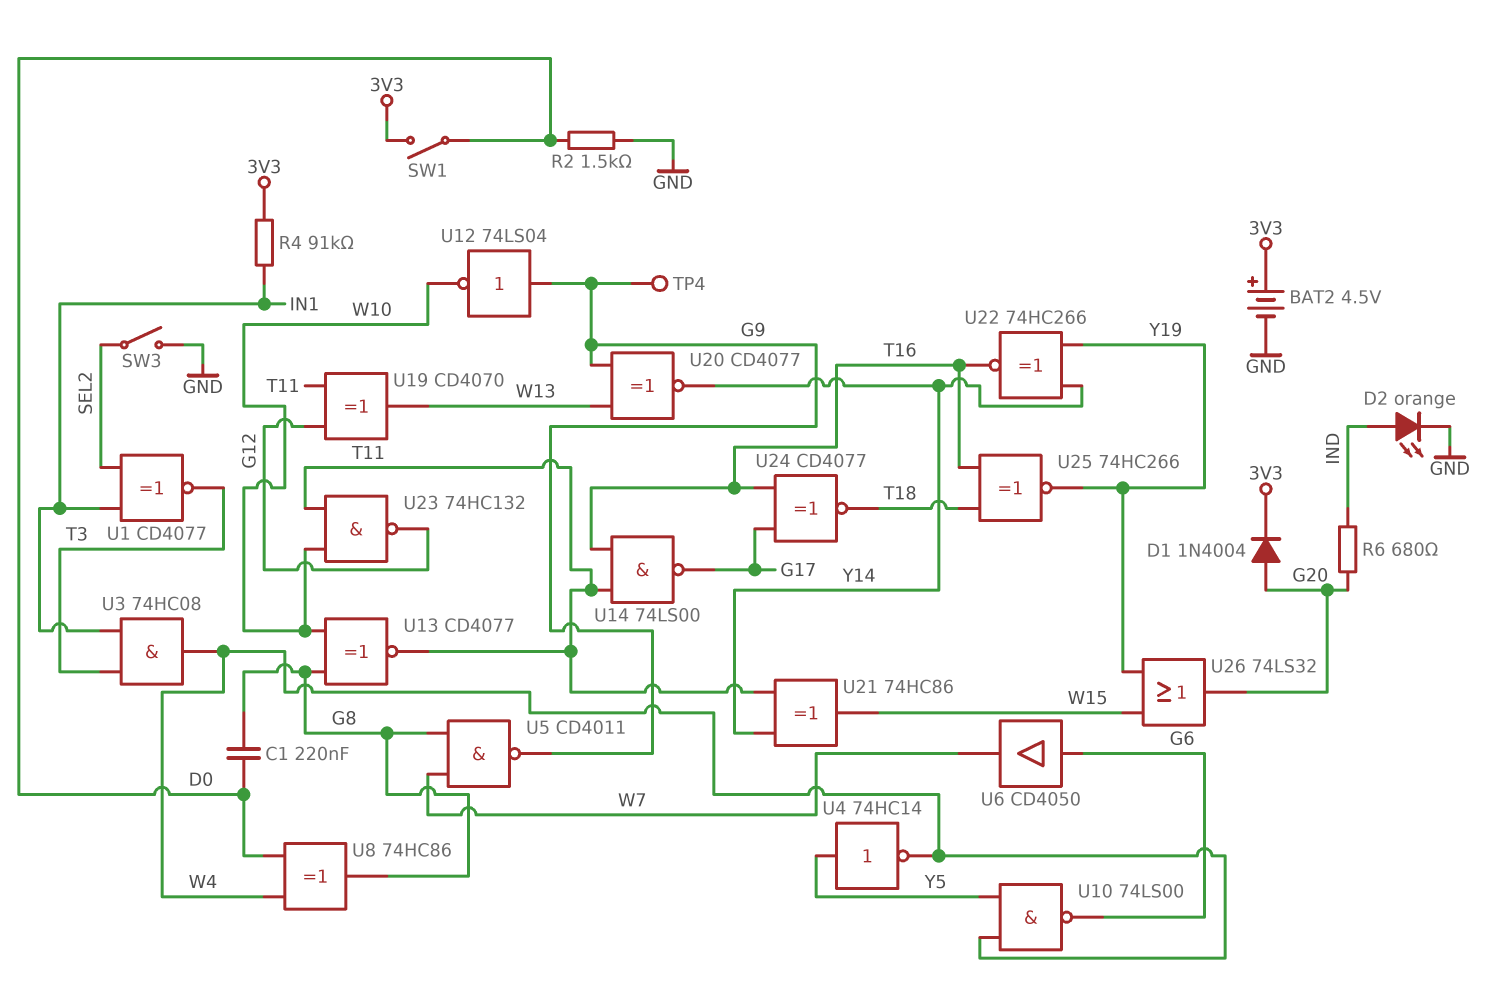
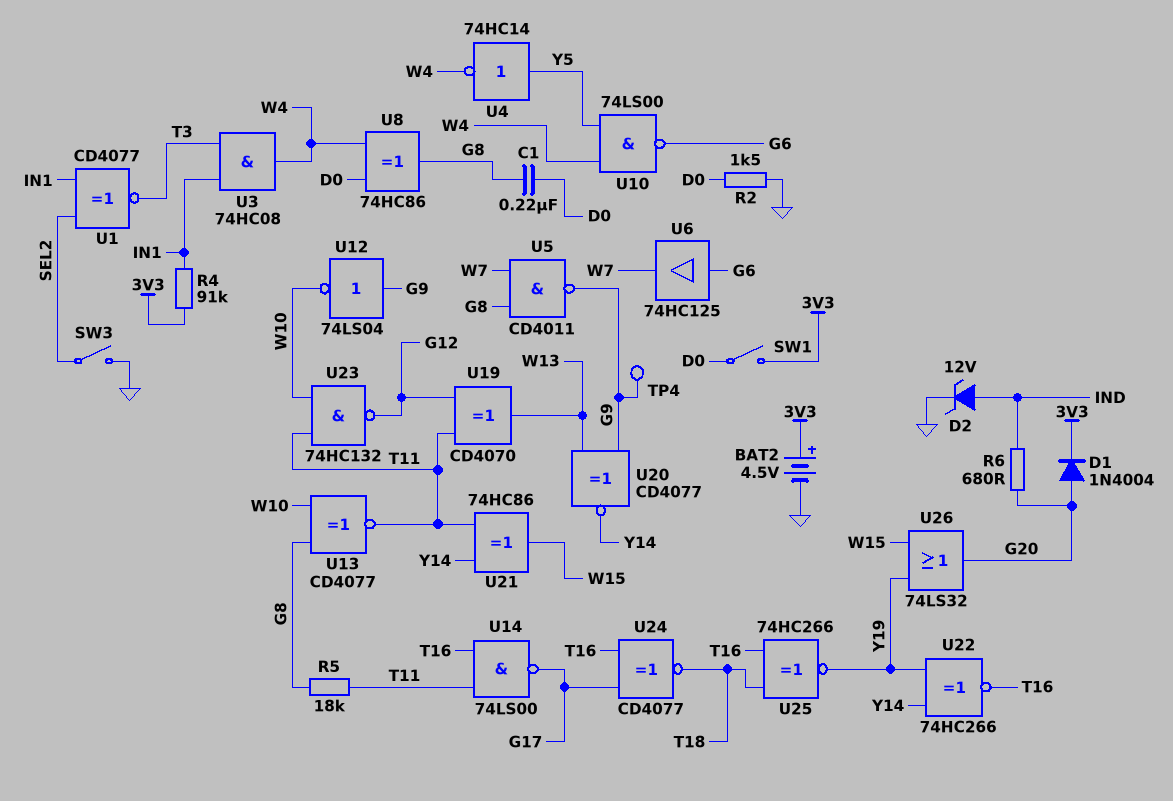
D2: LED orange (A IND, K GND) -> zener 12V (A IND, K GND)
R5: none -> 18k (G8, T11)
U6: buffer CD4050 (in G6, out W7) -> buffer 74HC125 (in G6, out W7)

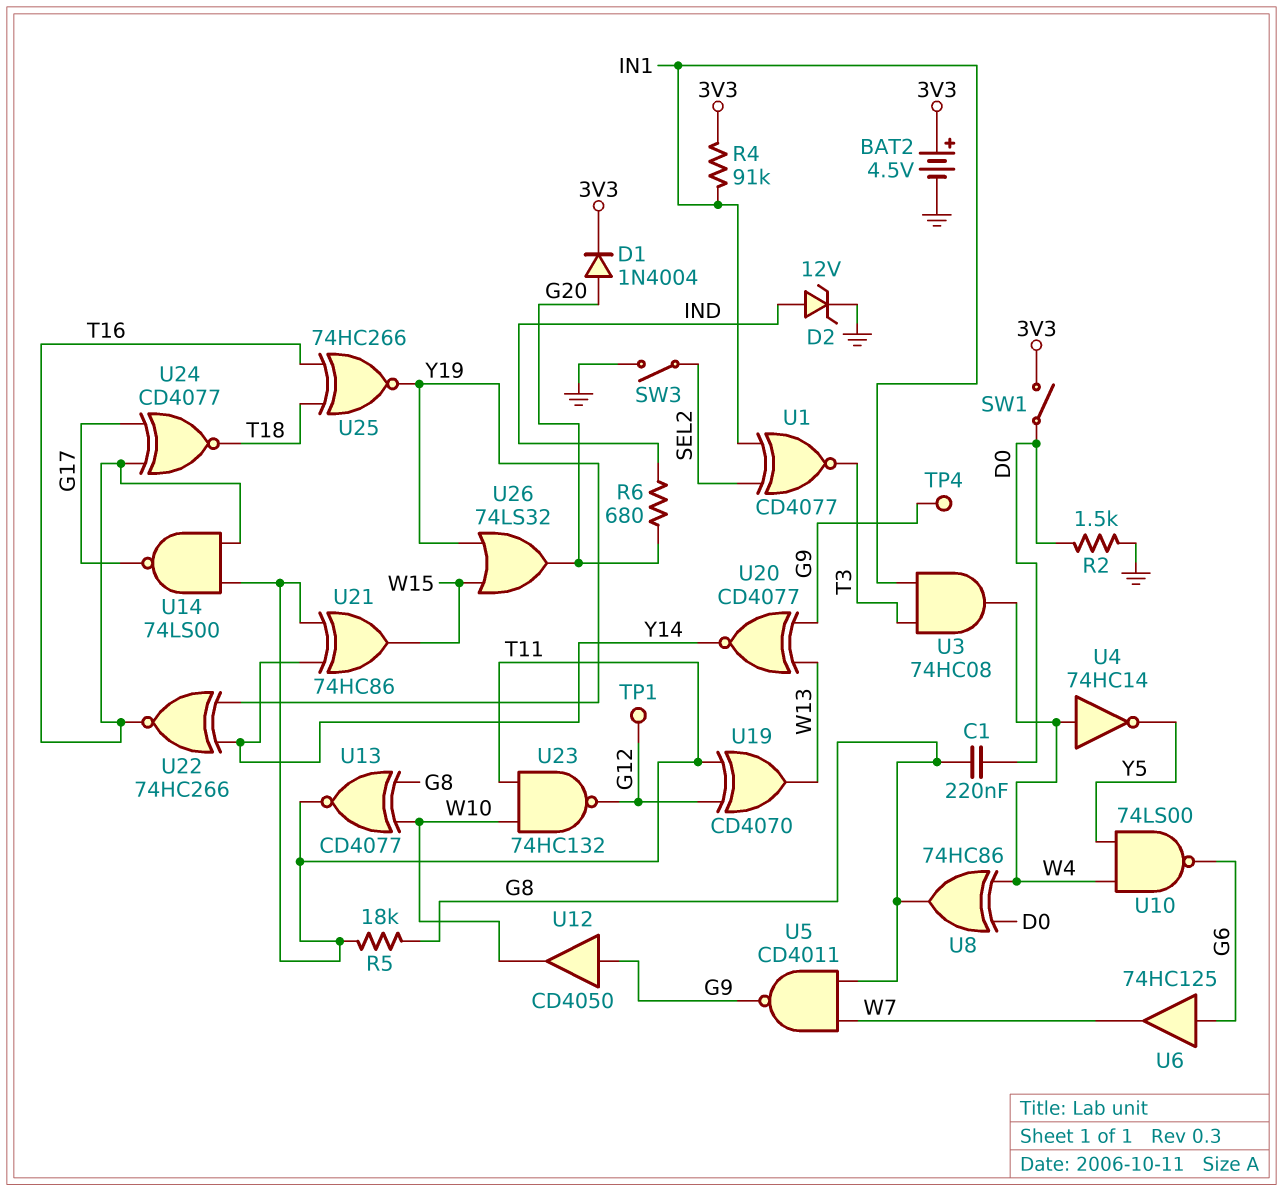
TP1: none -> test point (G12)
U4: NOT 74HC14 (in Y5, out W4) -> NOT 74HC14 (in W4, out Y5)
U12: NOT 74LS04 (in G9, out W10) -> buffer CD4050 (in G9, out W10)

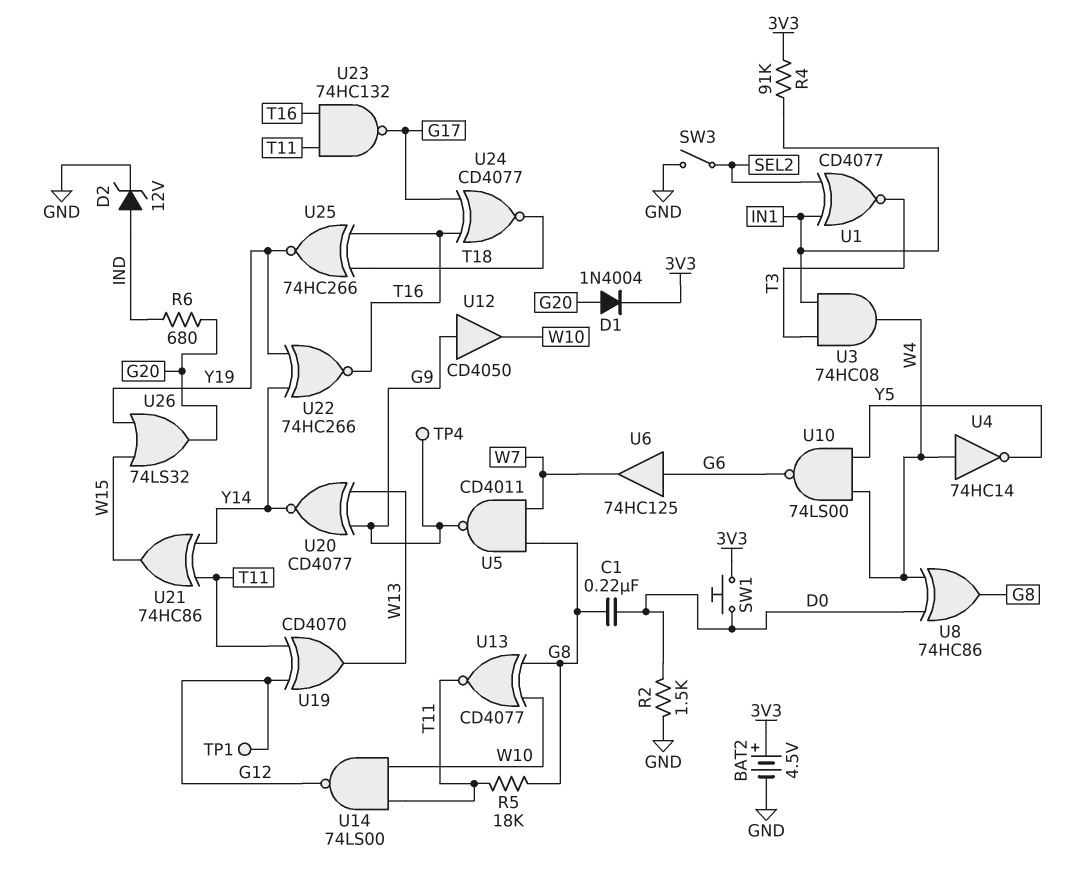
SW1: switch (3V3, D0) -> button (3V3, D0)
U14: NAND 74LS00 (in T11, in T16, out G17) -> NAND 74LS00 (in T11, in W10, out G12)
U23: NAND 74HC132 (in T11, in W10, out G12) -> NAND 74HC132 (in T11, in T16, out G17)

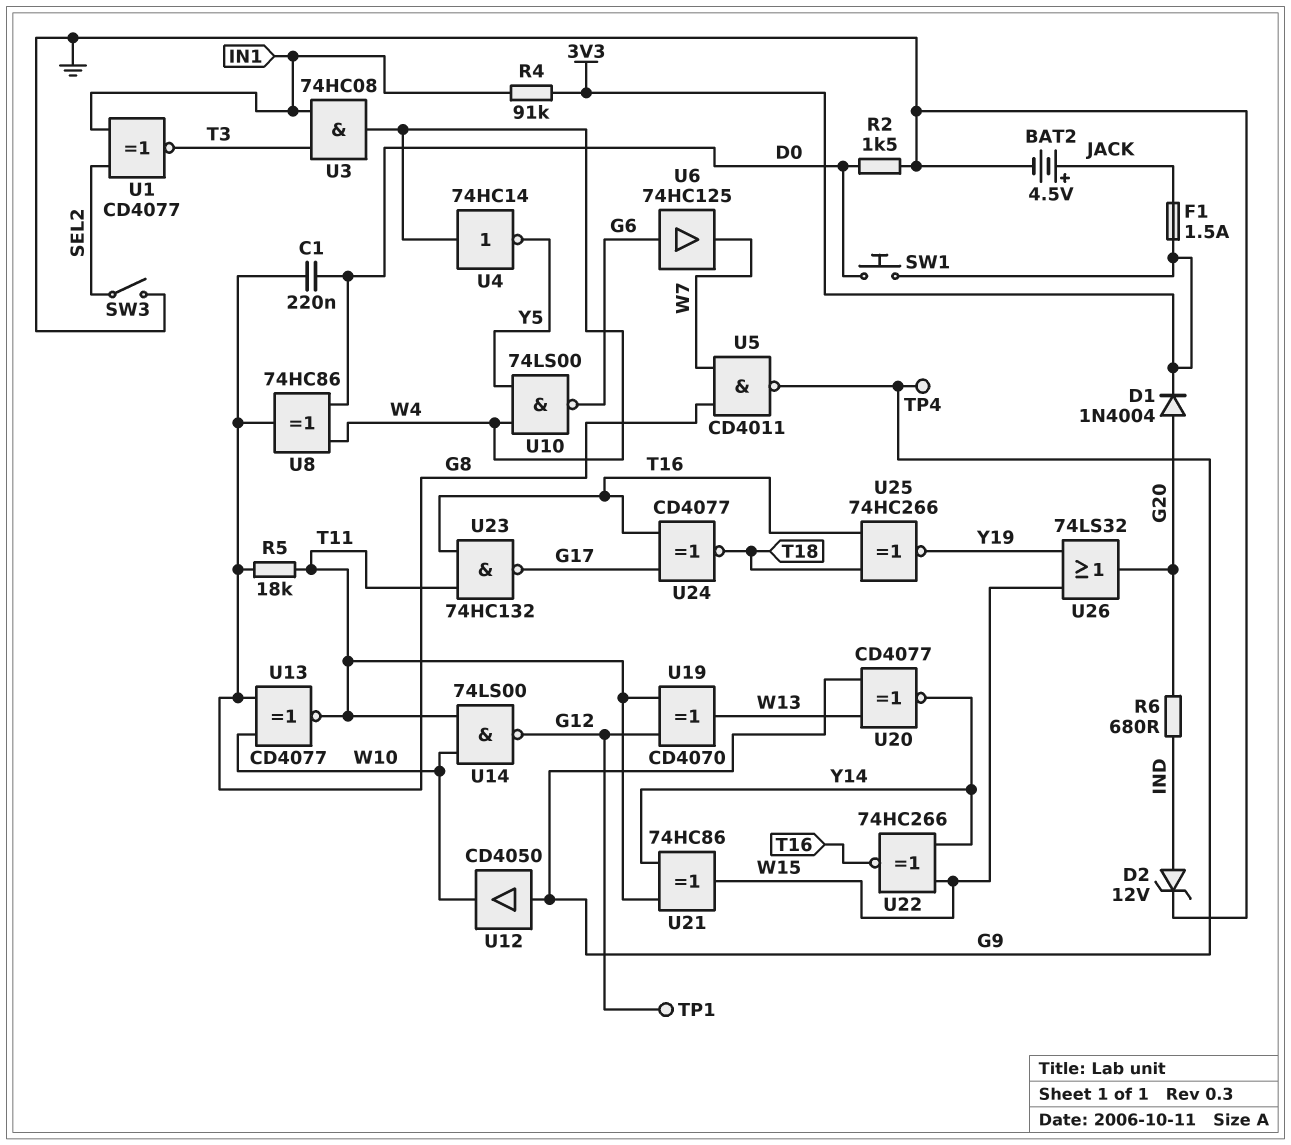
BAT2: 4.5V (plus 3V3, minus GND) -> 4.5V (plus JACK, minus GND)
F1: none -> 1.5A (3V3, JACK)
U22: XNOR 74HC266 (in Y14, in Y19, out T16) -> XNOR 74HC266 (in W15, in Y14, out T16)

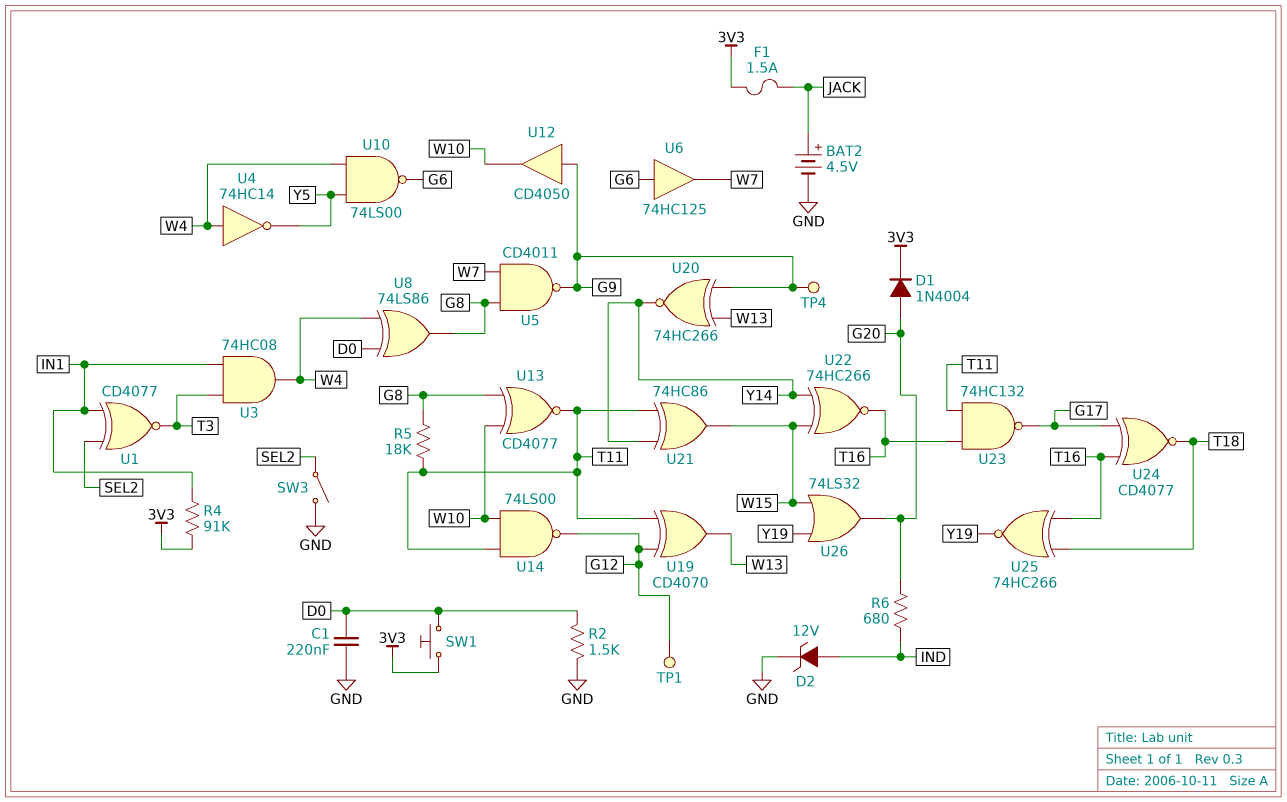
C1: 220nF (D0, G8) -> 220nF (D0, GND)
U8: XOR 74HC86 (in D0, in W4, out G8) -> XOR 74LS86 (in D0, in W4, out G8)
U20: XNOR CD4077 (in G9, in W13, out Y14) -> XNOR 74HC266 (in G9, in W13, out Y14)

